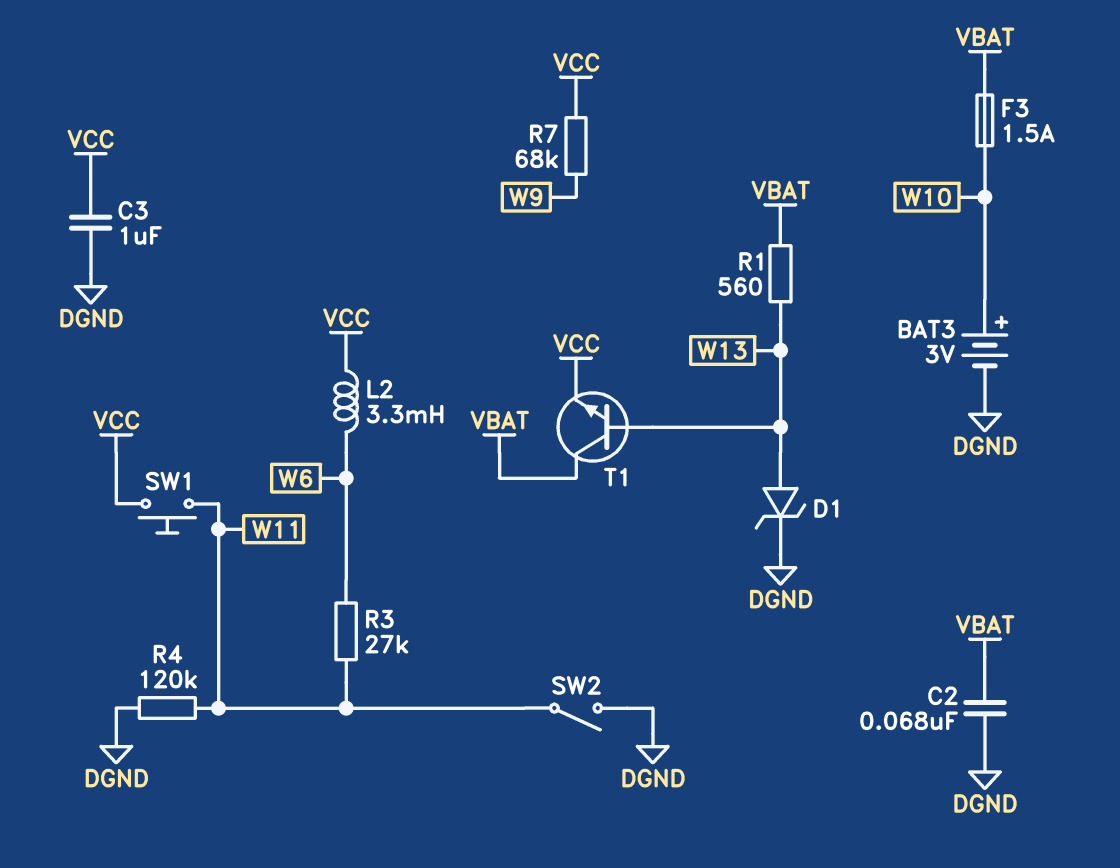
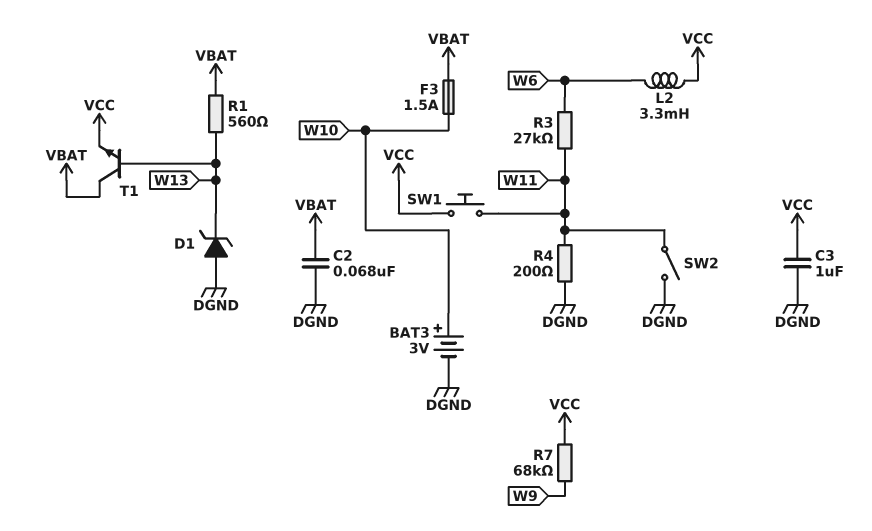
D1: zener (A W13, K DGND) -> zener (A DGND, K W13)
R4: 120k (DGND, W11) -> 200 (DGND, W11)

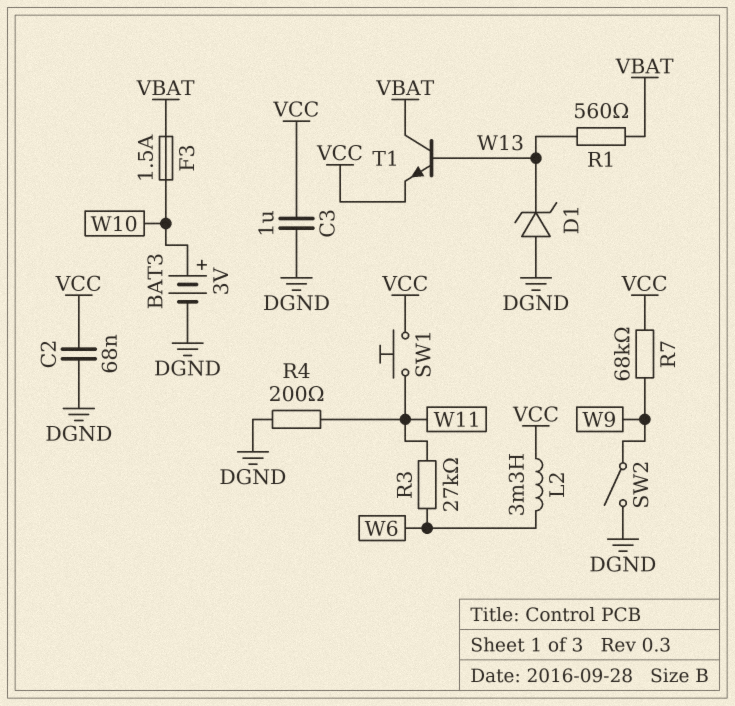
C2: 68nF (DGND, VBAT) -> 68nF (DGND, VCC)
SW2: switch (DGND, W11) -> switch (DGND, W9)

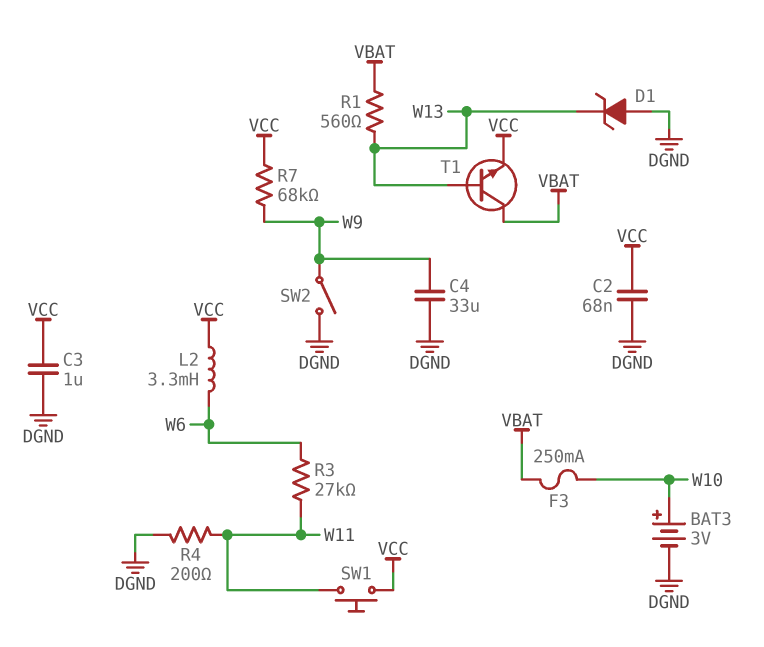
C4: none -> 33uF (DGND, W9)
F3: 1.5A (VBAT, W10) -> 250mA (VBAT, W10)

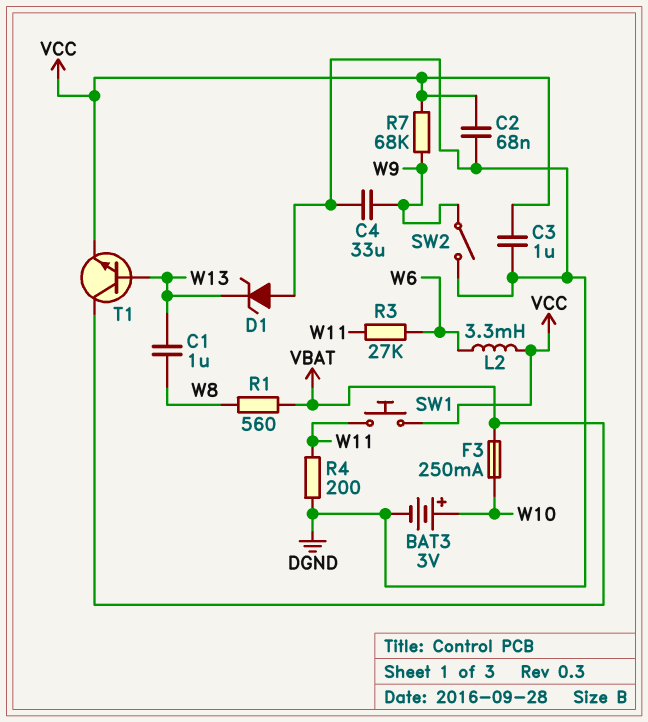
C1: none -> 1uF (W8, W13)
R1: 560 (VBAT, W13) -> 560 (VBAT, W8)

